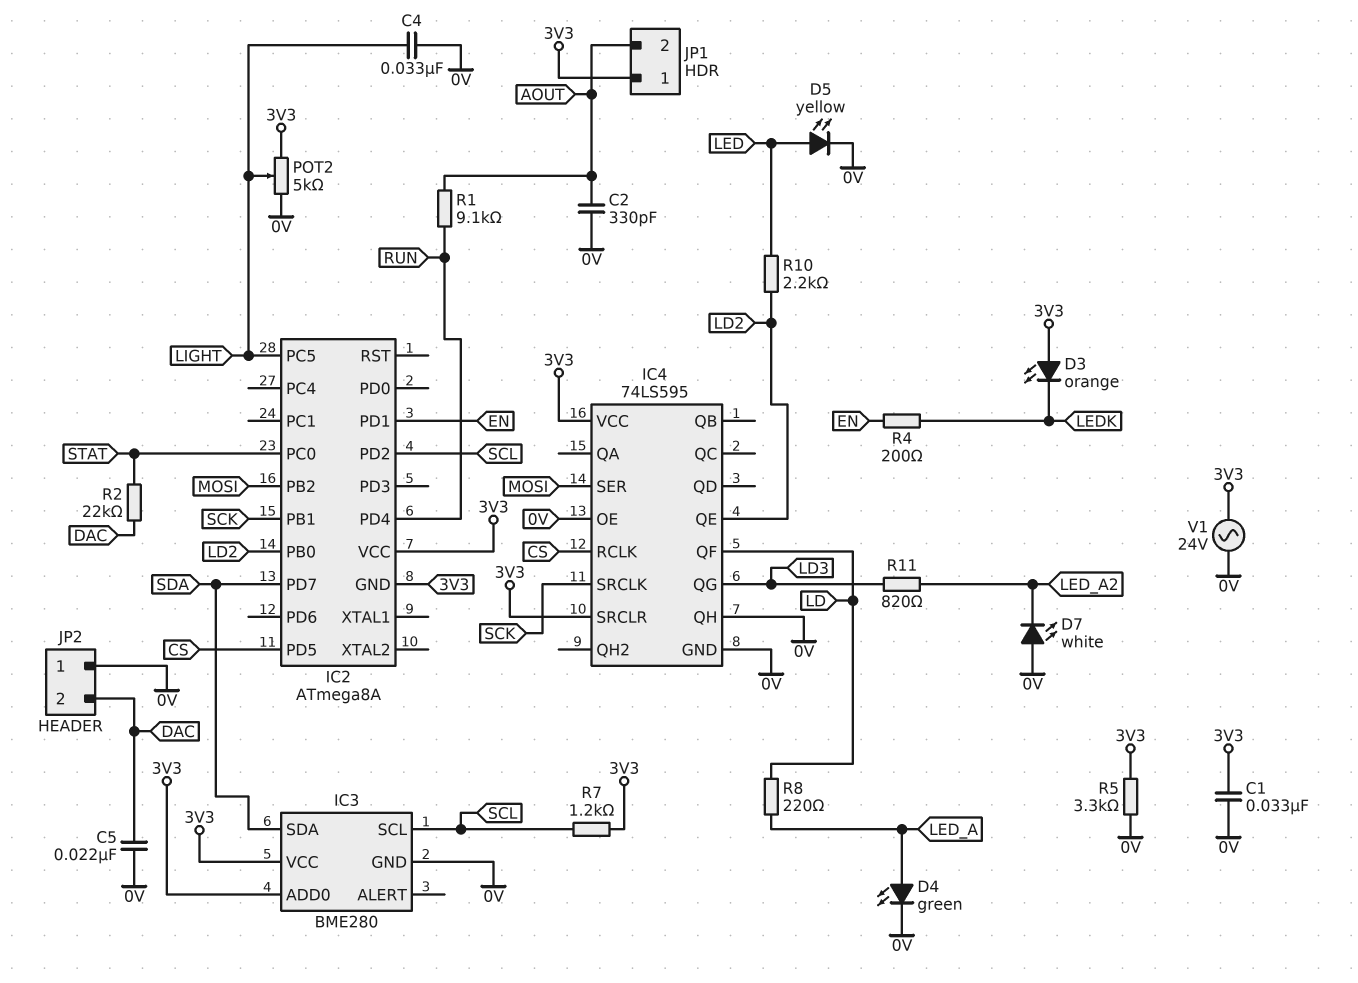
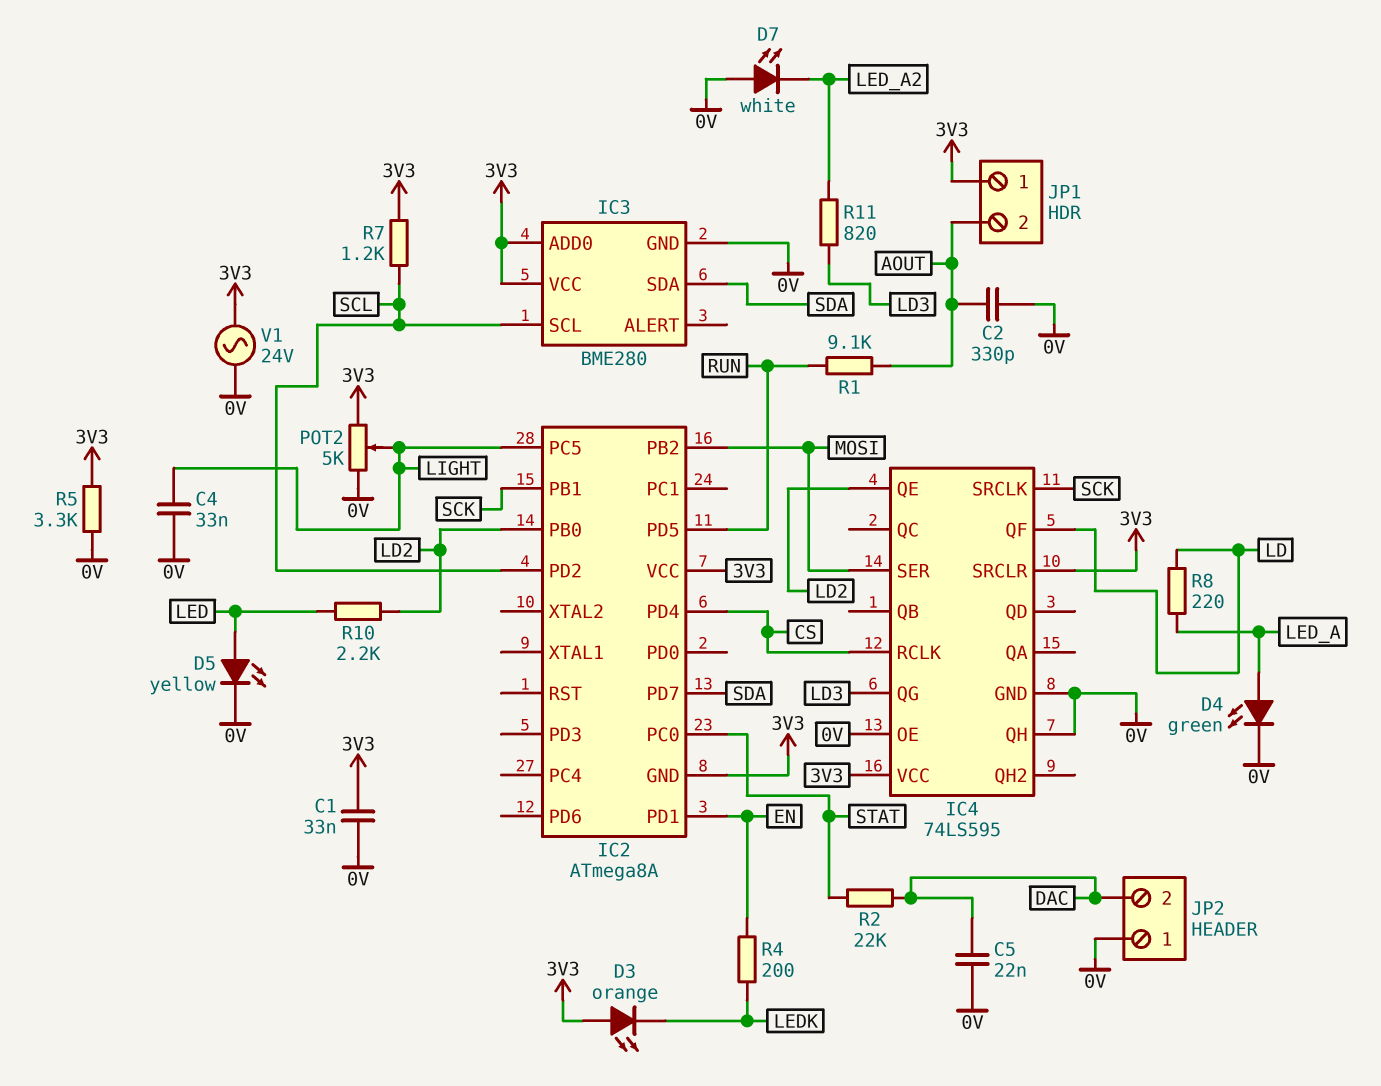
IC2 pin PD4: RUN -> CS
IC2 pin PD5: CS -> RUN

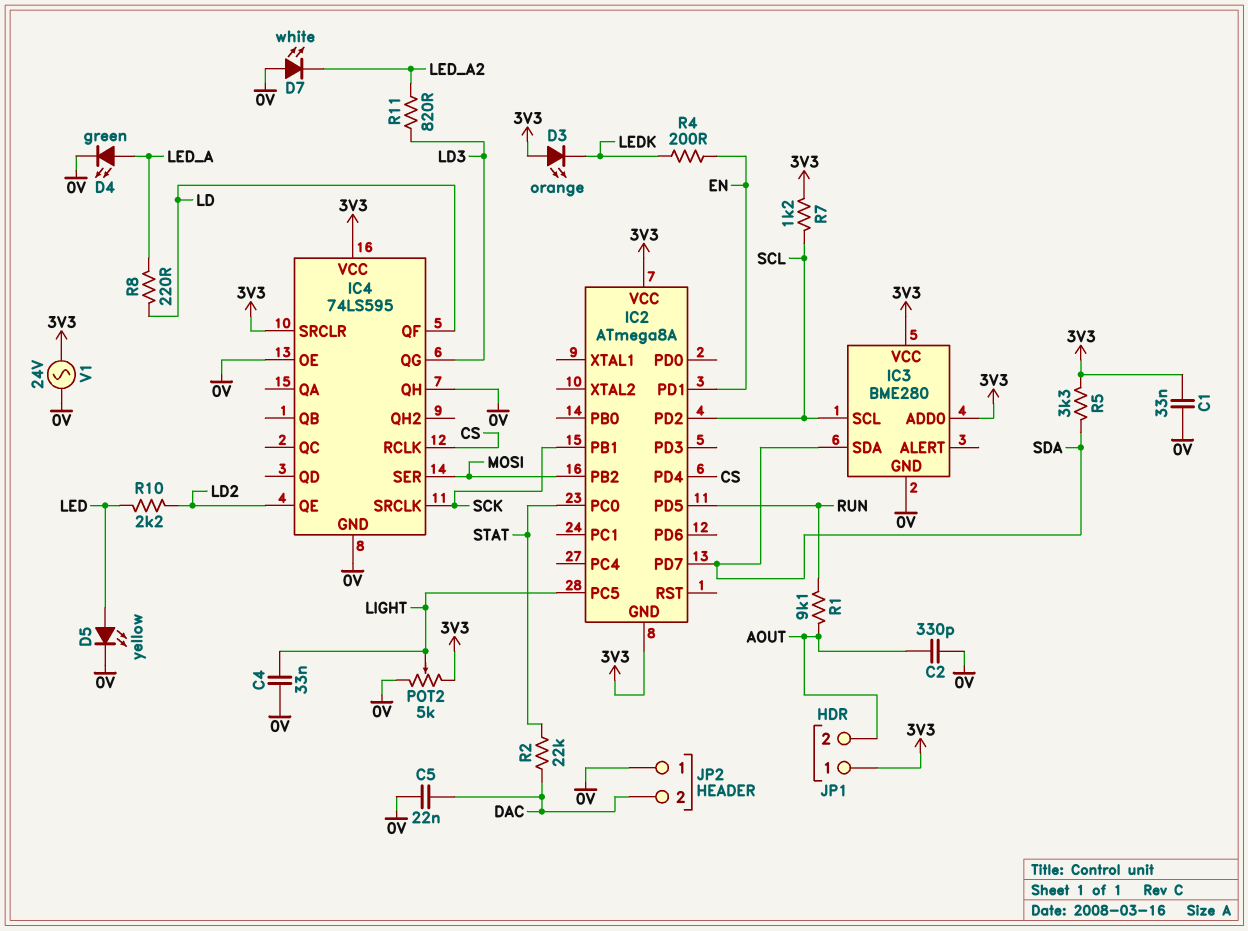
IC2 pin PB0: LD2 -> none
R5: 3.3k (0V, 3V3) -> 3.3k (3V3, SDA)

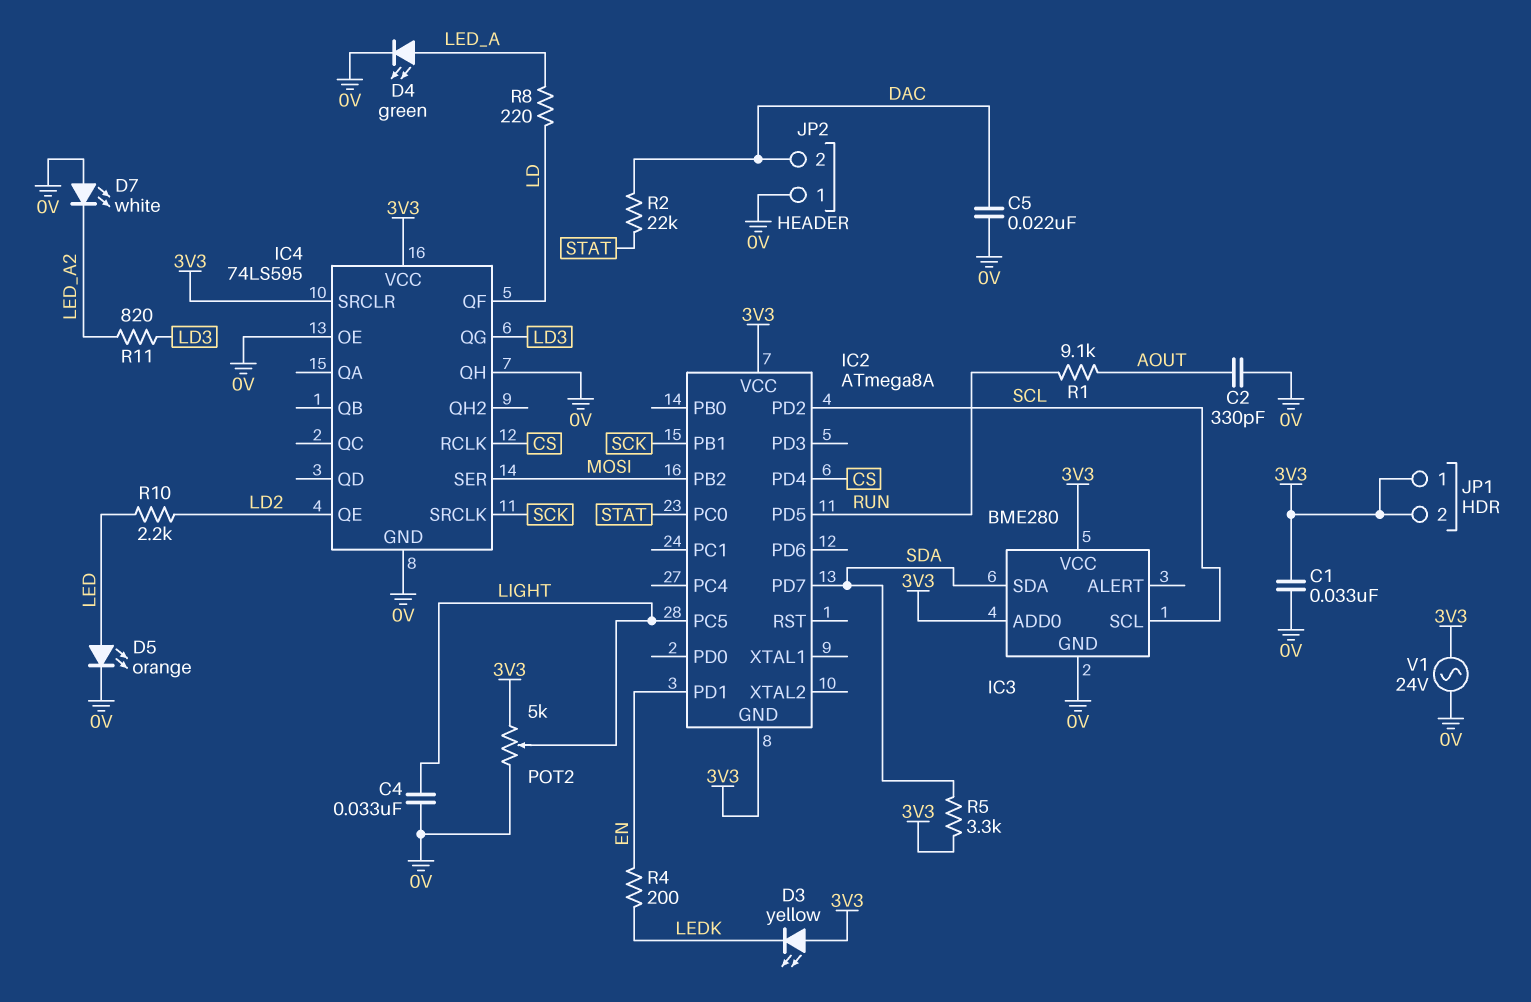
D3: LED orange (A 3V3, K LEDK) -> LED yellow (A 3V3, K LEDK)
D5: LED yellow (A LED, K 0V) -> LED orange (A LED, K 0V)
JP1 pin 2: AOUT -> 3V3
R7: 1.2k (3V3, SCL) -> none

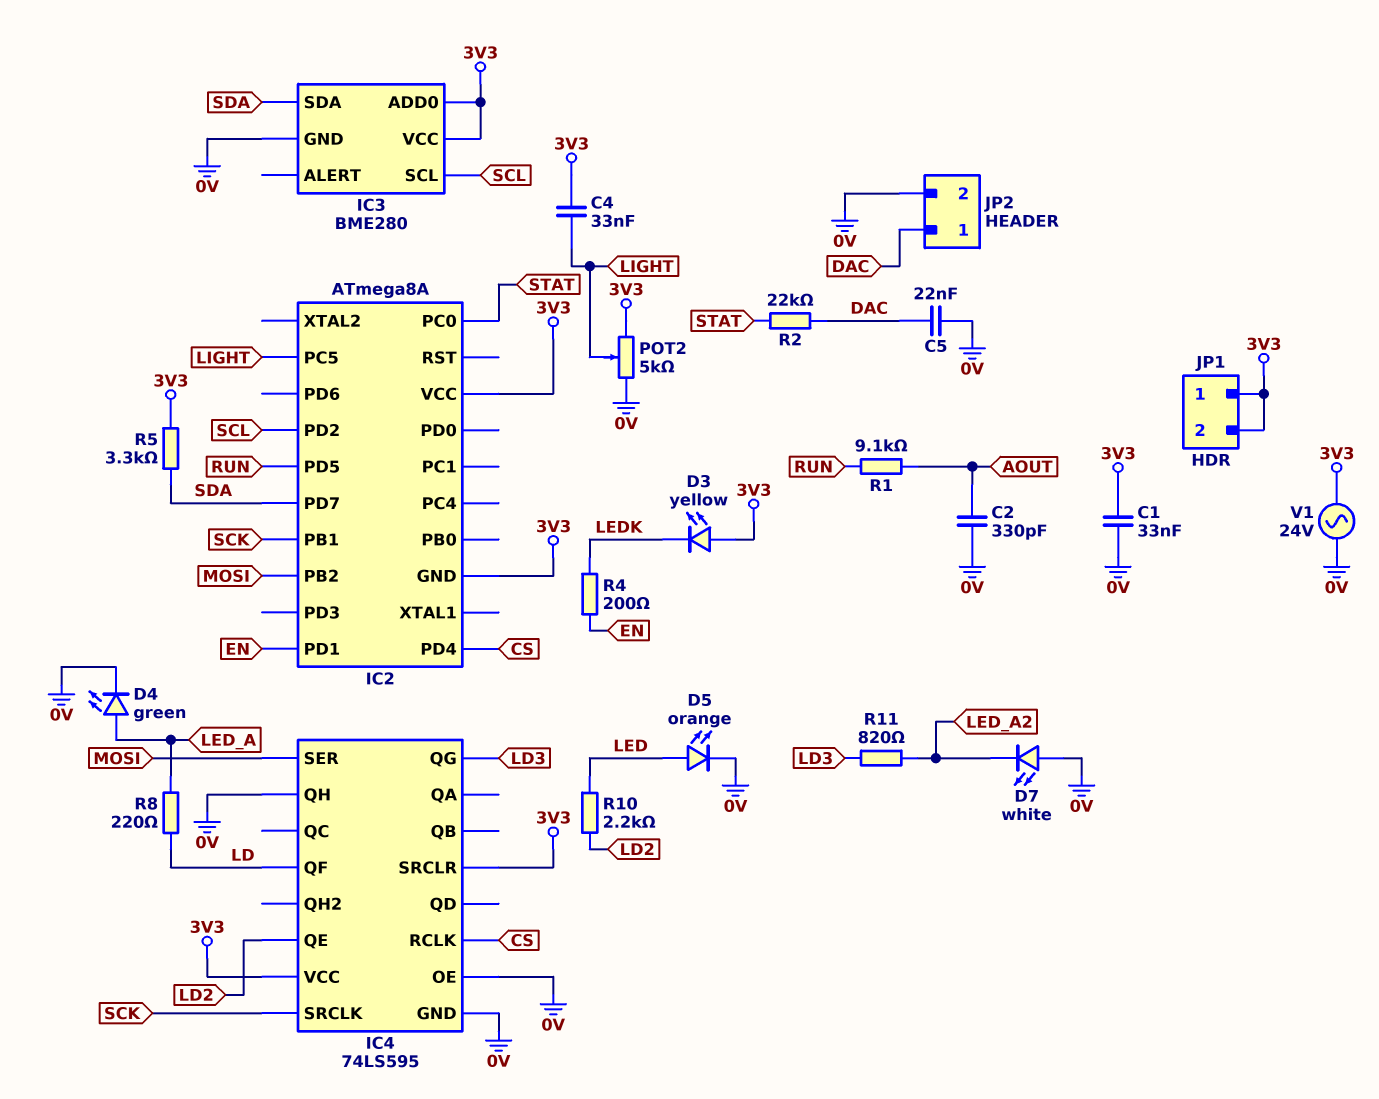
C4: 33nF (0V, LIGHT) -> 33nF (3V3, LIGHT)
JP2 pin 1: 0V -> DAC
JP2 pin 2: DAC -> 0V

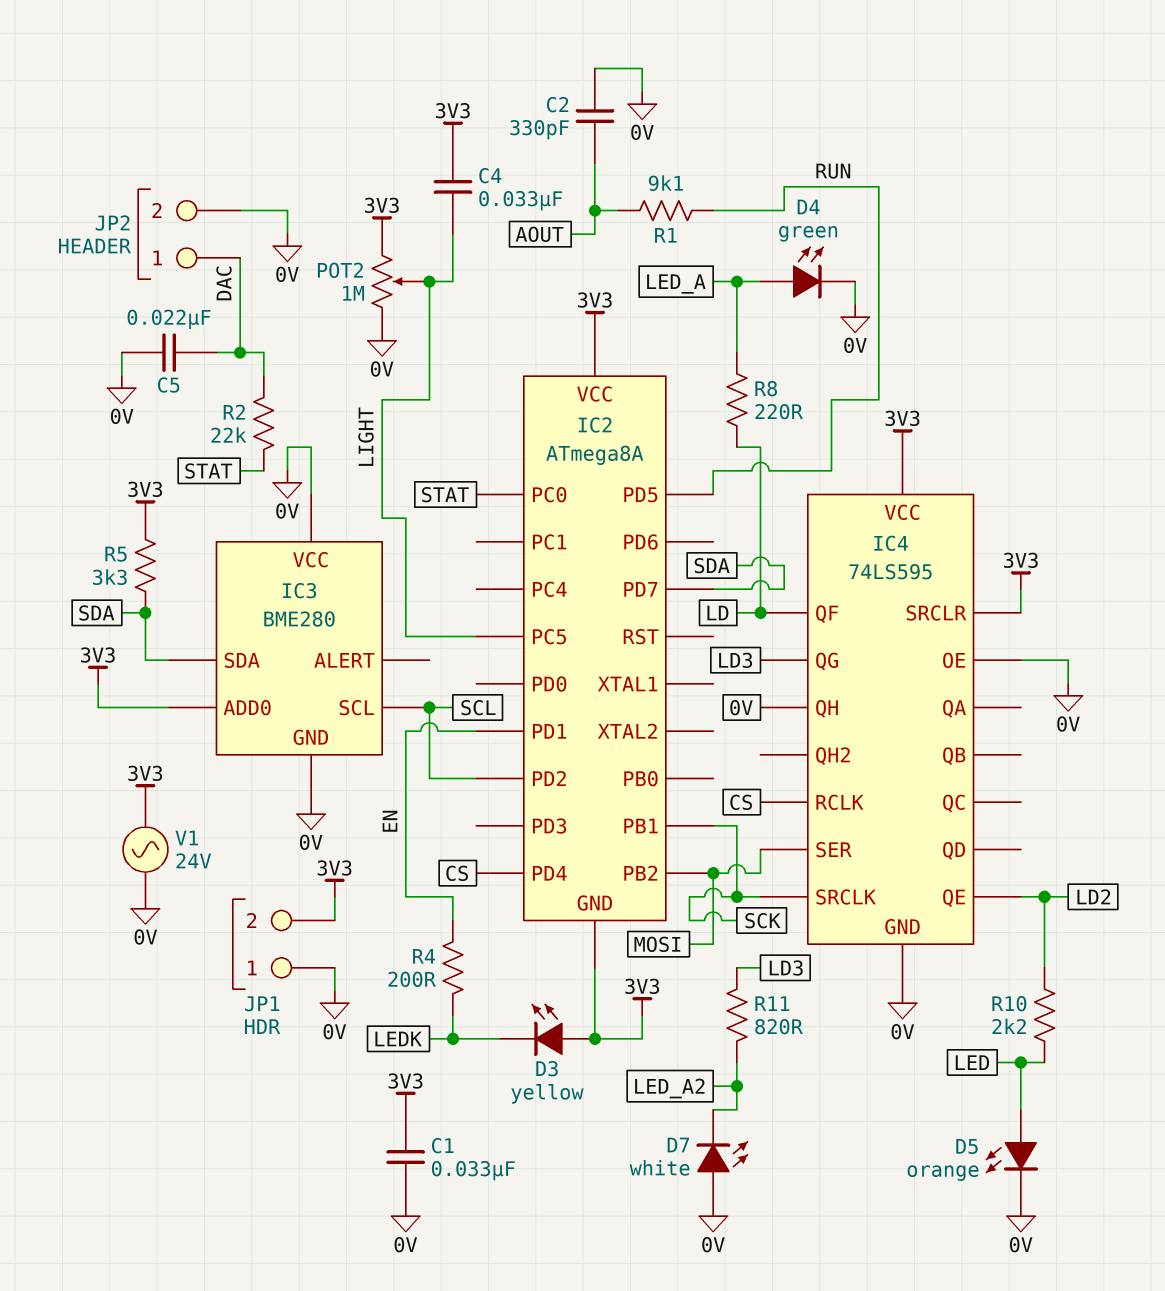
IC3 pin VCC: 3V3 -> 0V
JP1 pin 1: 3V3 -> 0V
POT2: 5k (0V, 3V3, wiper LIGHT) -> 1M (0V, 3V3, wiper LIGHT)

